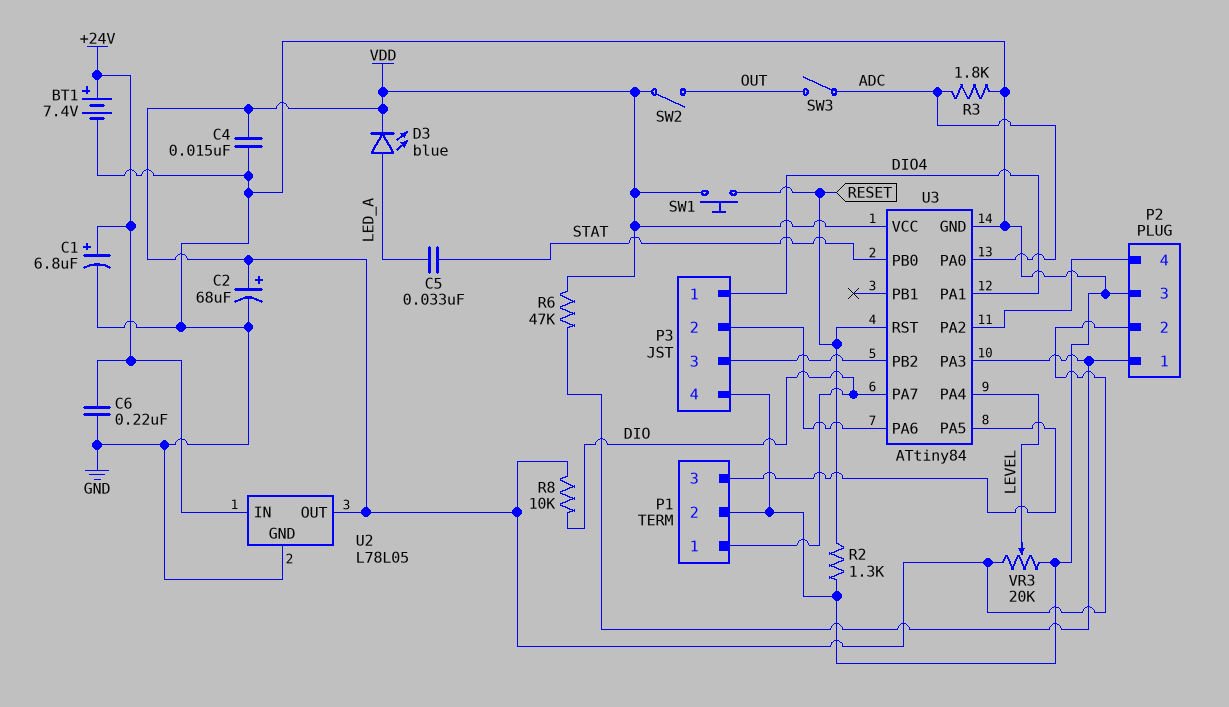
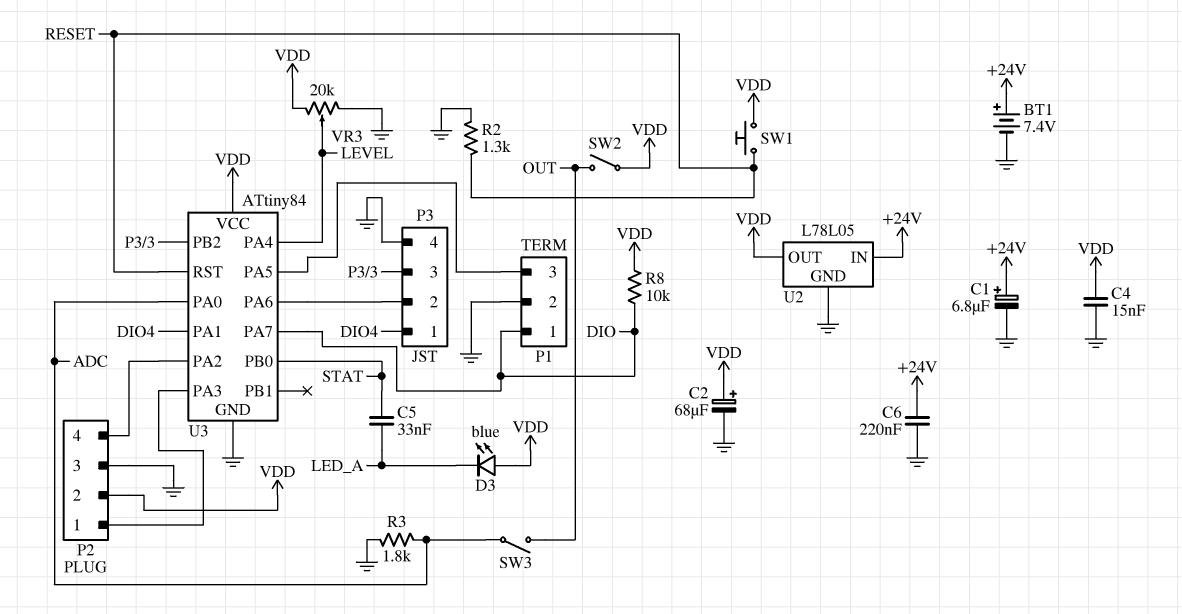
D3: LED blue (A LED_A, K VDD) -> LED blue (A VDD, K LED_A)
R6: 47k (P2/1, VDD) -> none

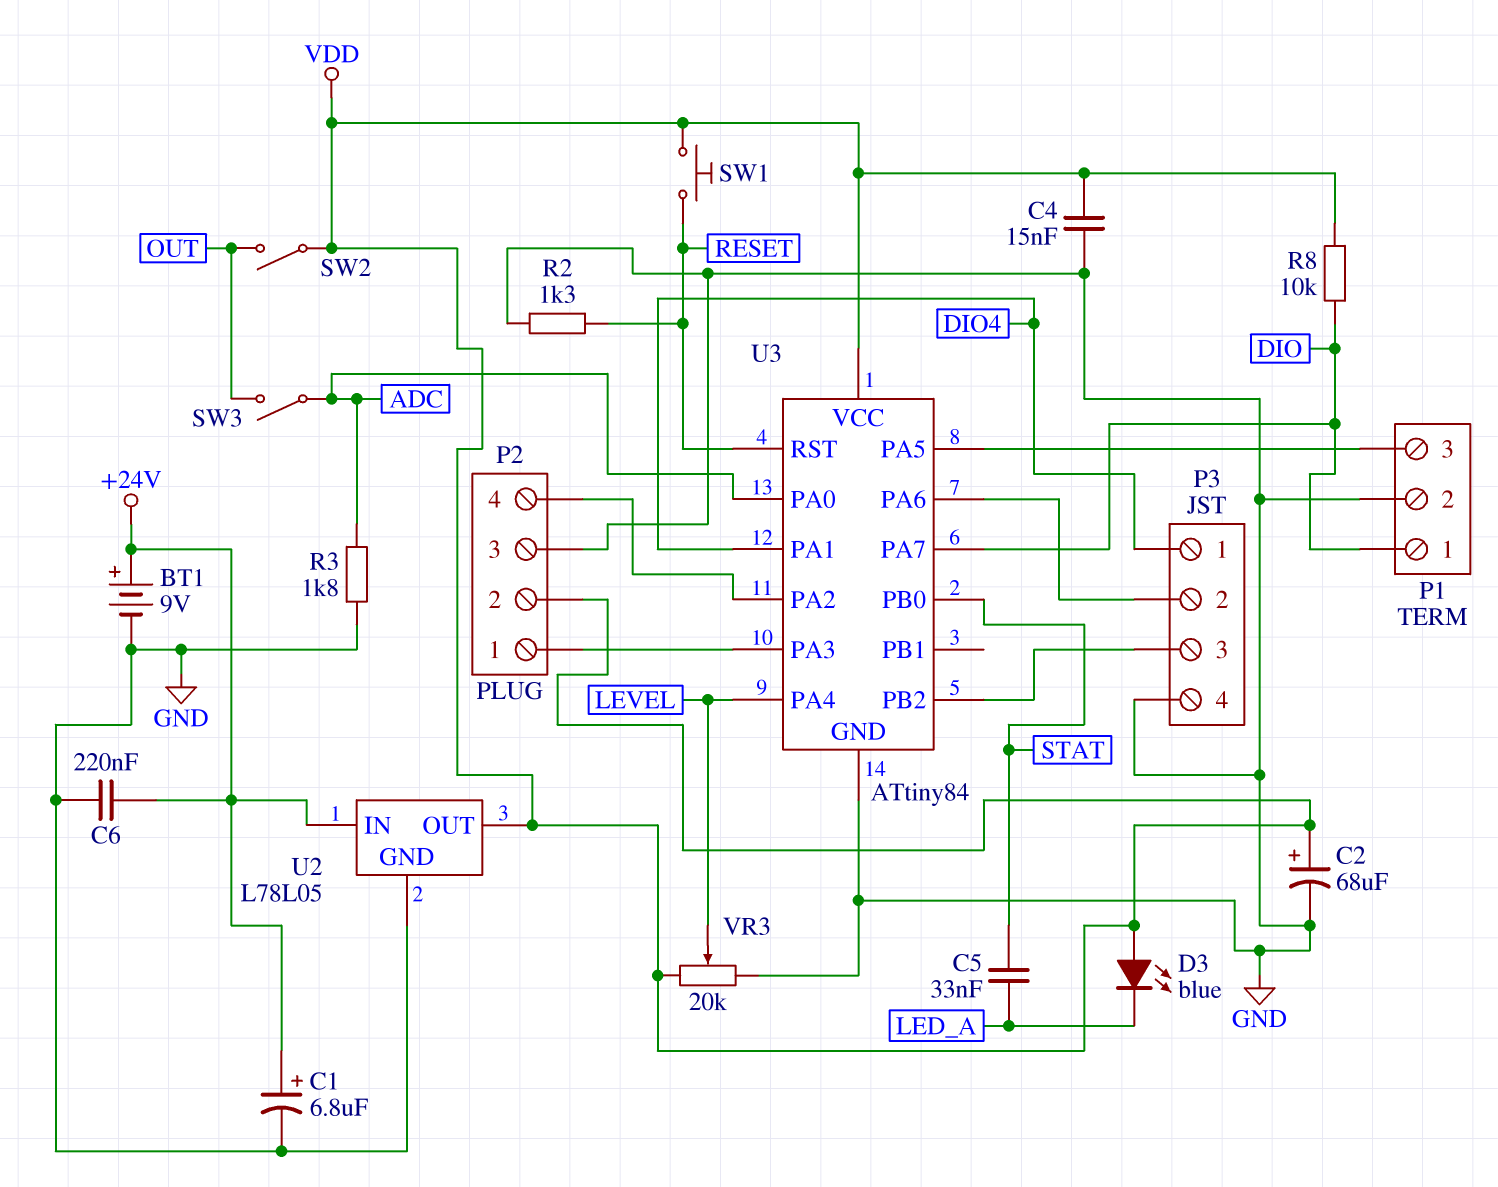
BT1: 7.4V (plus +24V, minus GND) -> 9V (plus +24V, minus GND)

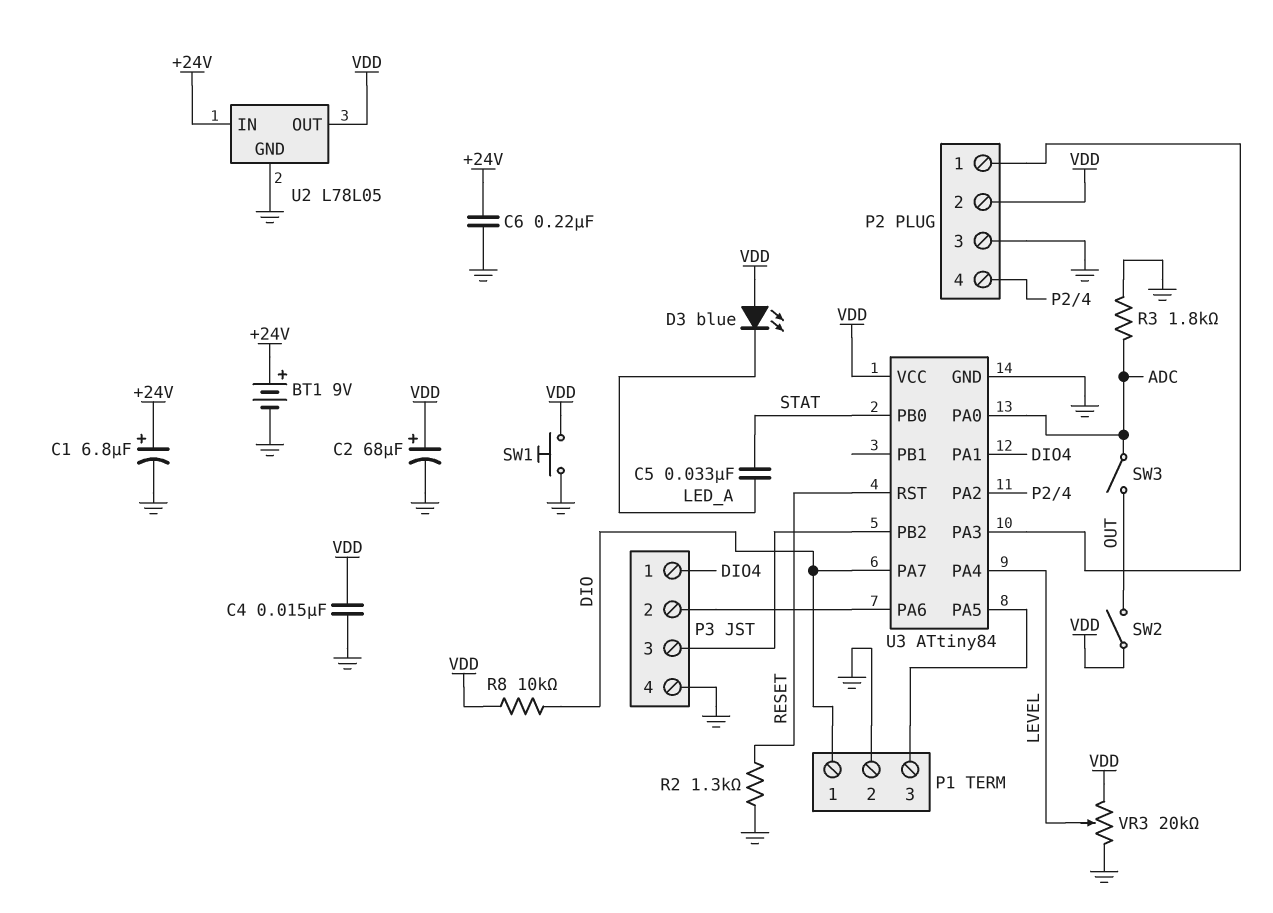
SW1: button (RESET, VDD) -> button (GND, VDD)

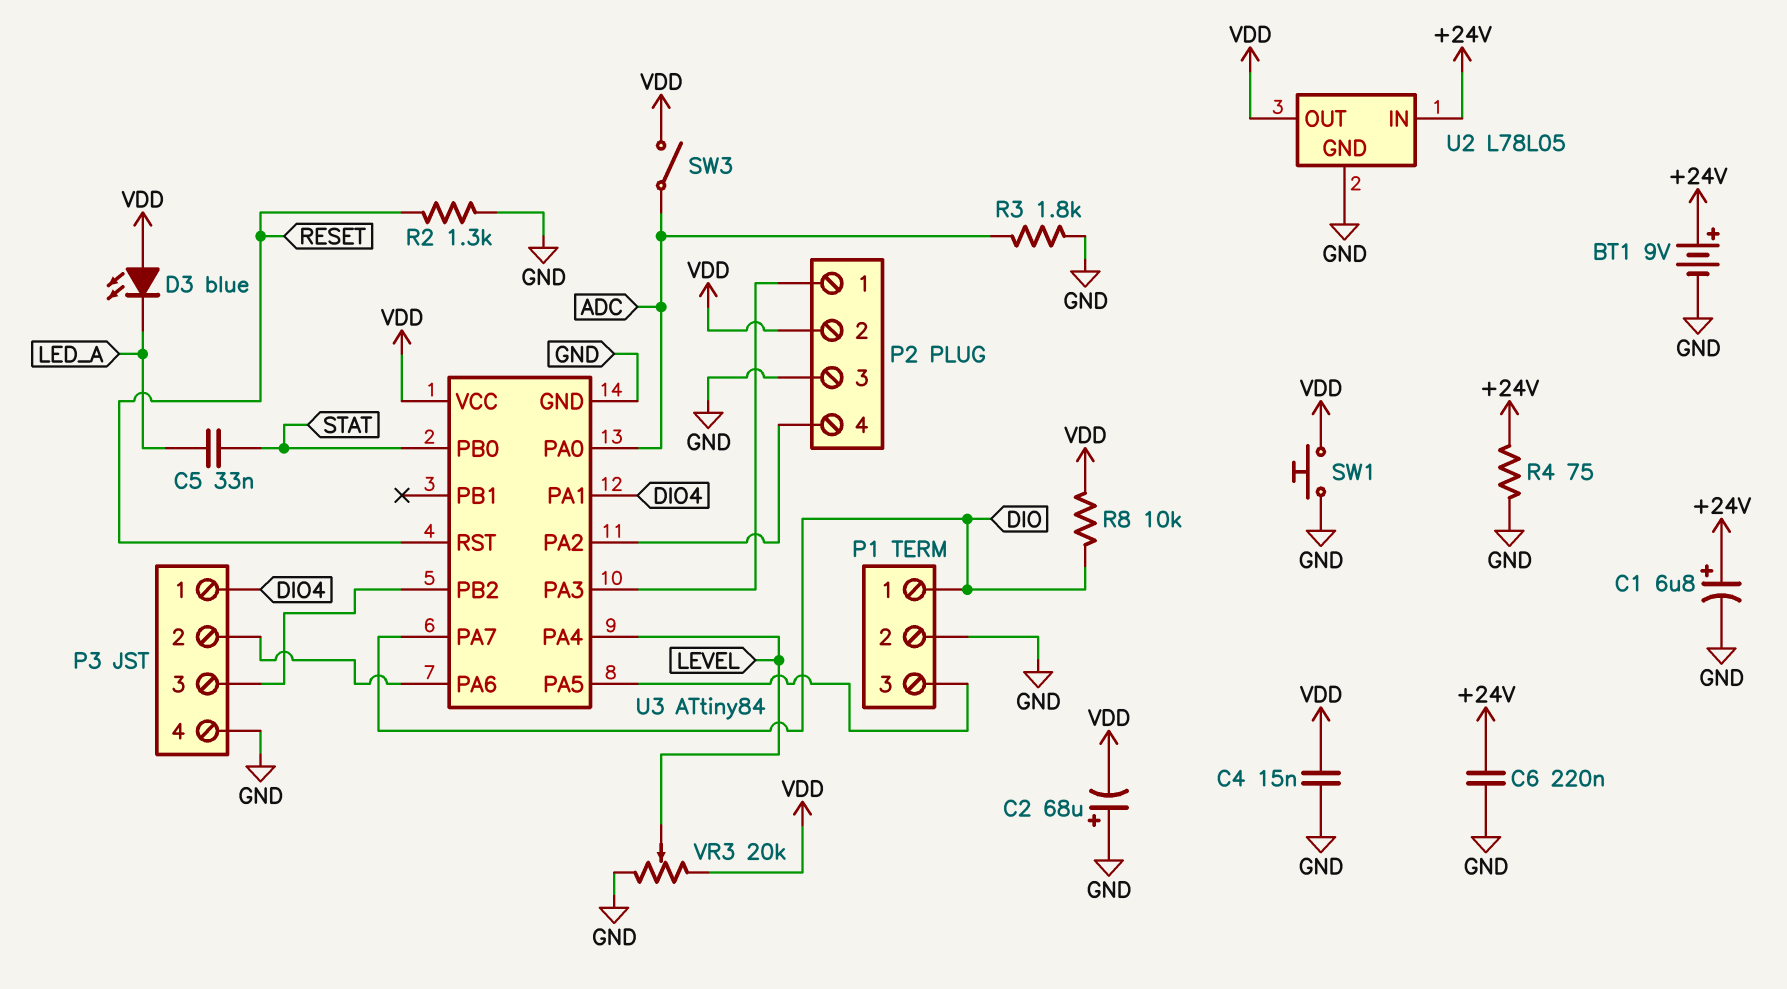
C2: 68uF (plus VDD, minus GND) -> 68uF (plus GND, minus VDD)
R4: none -> 75 (+24V, GND)
SW2: switch (OUT, VDD) -> none
SW3: switch (ADC, OUT) -> switch (ADC, VDD)

